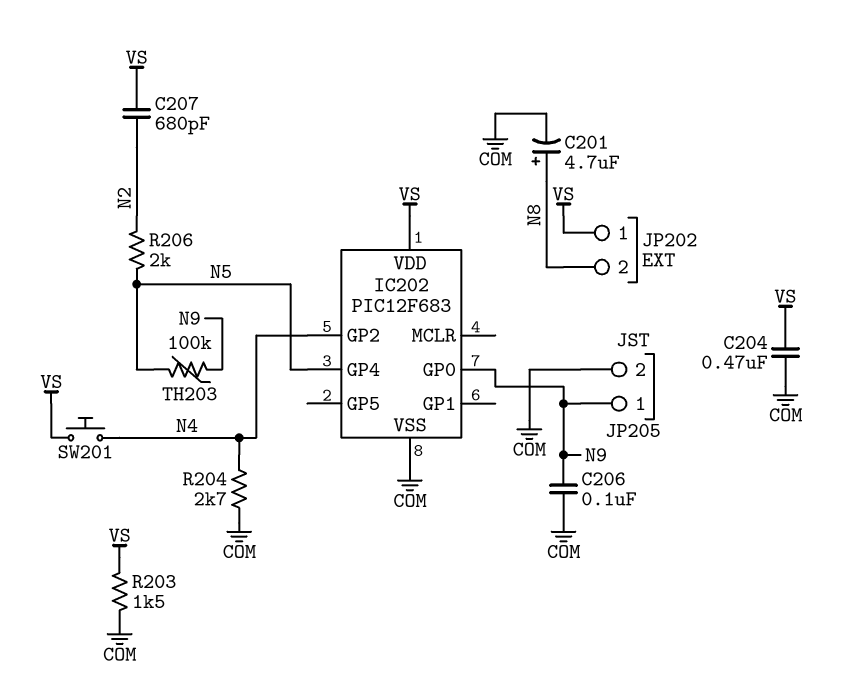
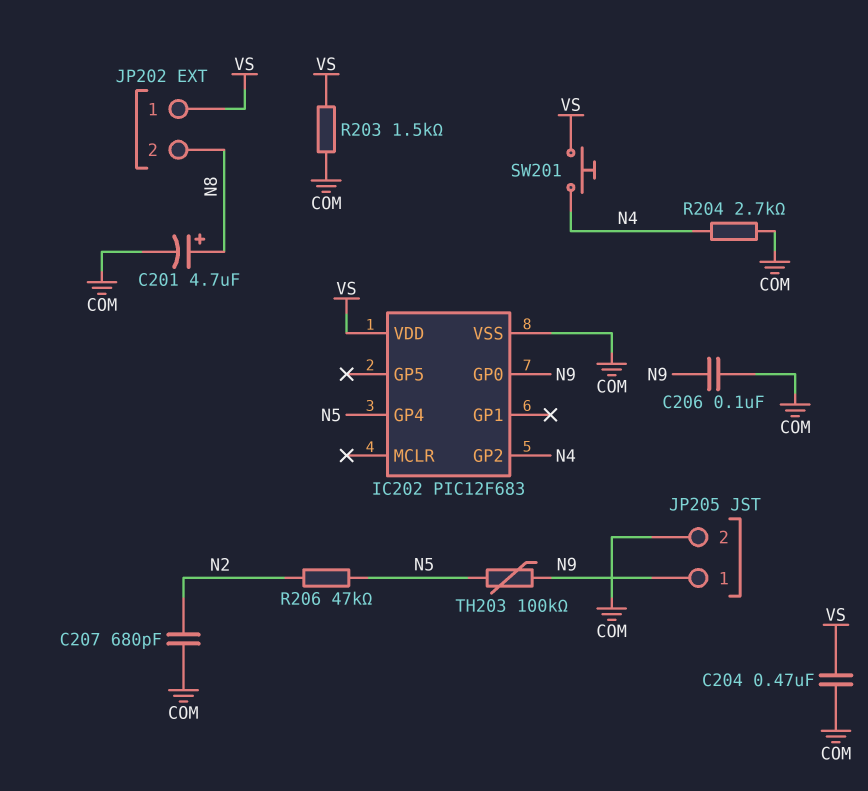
C207: 680pF (N2, VS) -> 680pF (COM, N2)
R206: 2k (N2, N5) -> 47k (N2, N5)

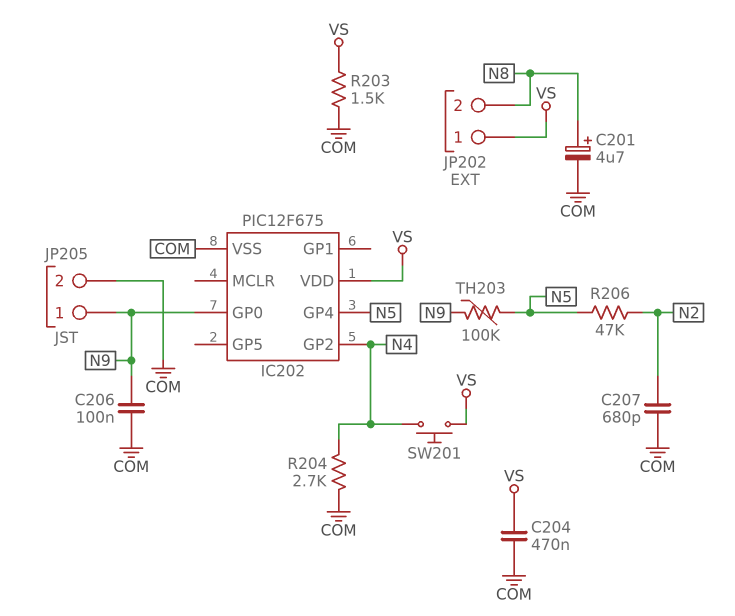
IC202: PIC12F683 -> PIC12F675

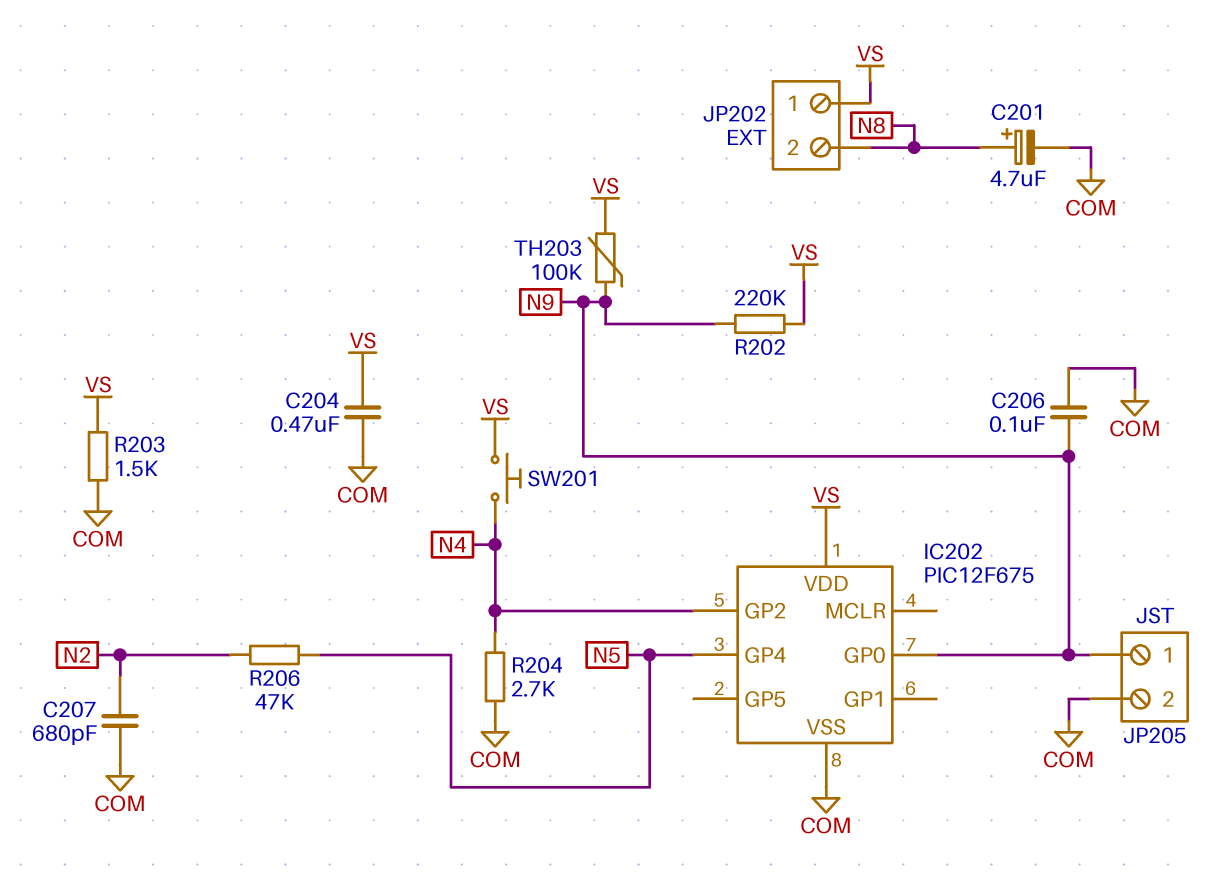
R202: none -> 220k (N9, VS)
TH203: 100k (N5, N9) -> 100k (N9, VS)

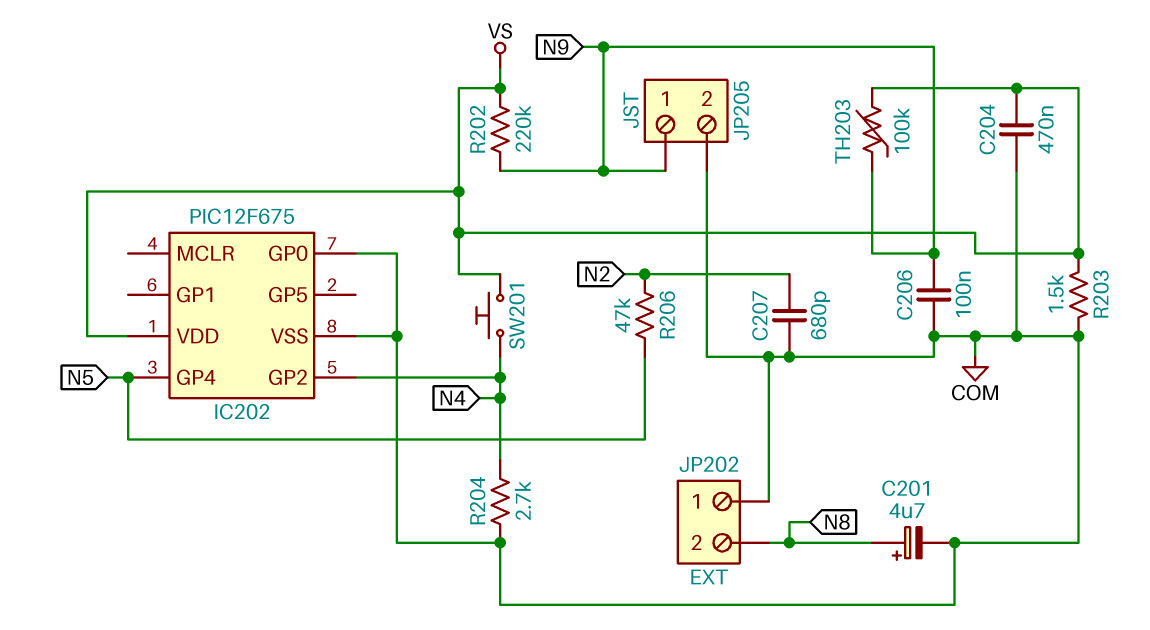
IC202 pin GP0: N9 -> COM
JP202 pin 1: VS -> COM

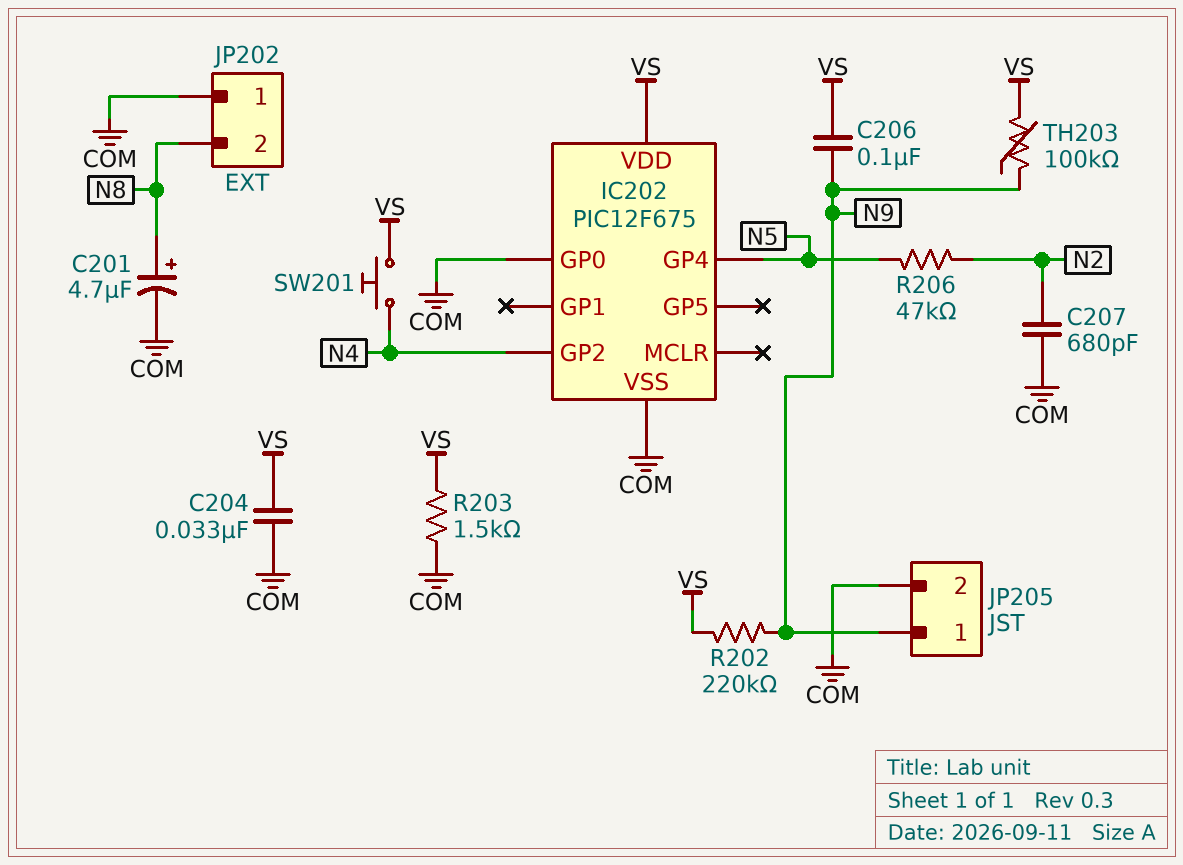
C204: 470nF (COM, VS) -> 33nF (COM, VS)
C206: 100nF (COM, N9) -> 100nF (N9, VS)
R204: 2.7k (COM, N4) -> none

